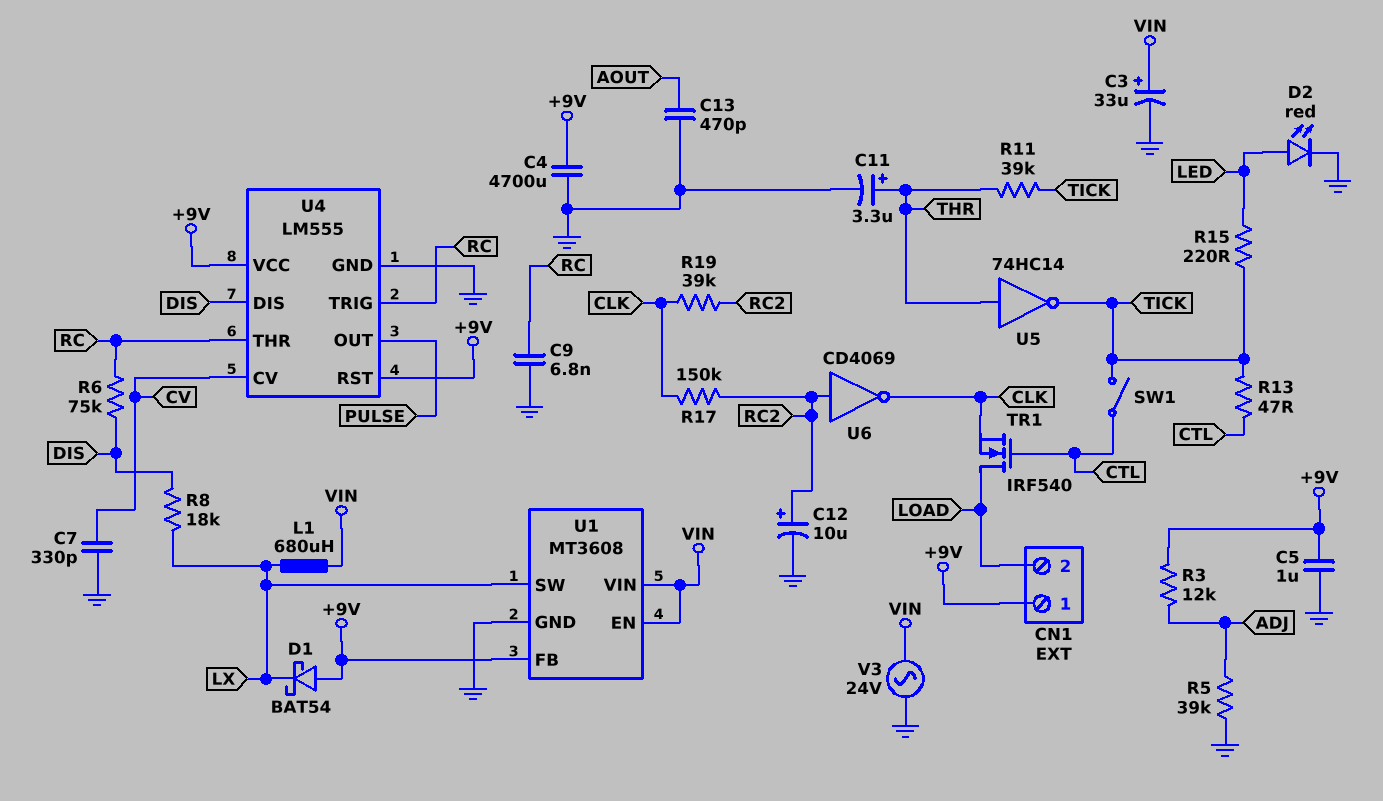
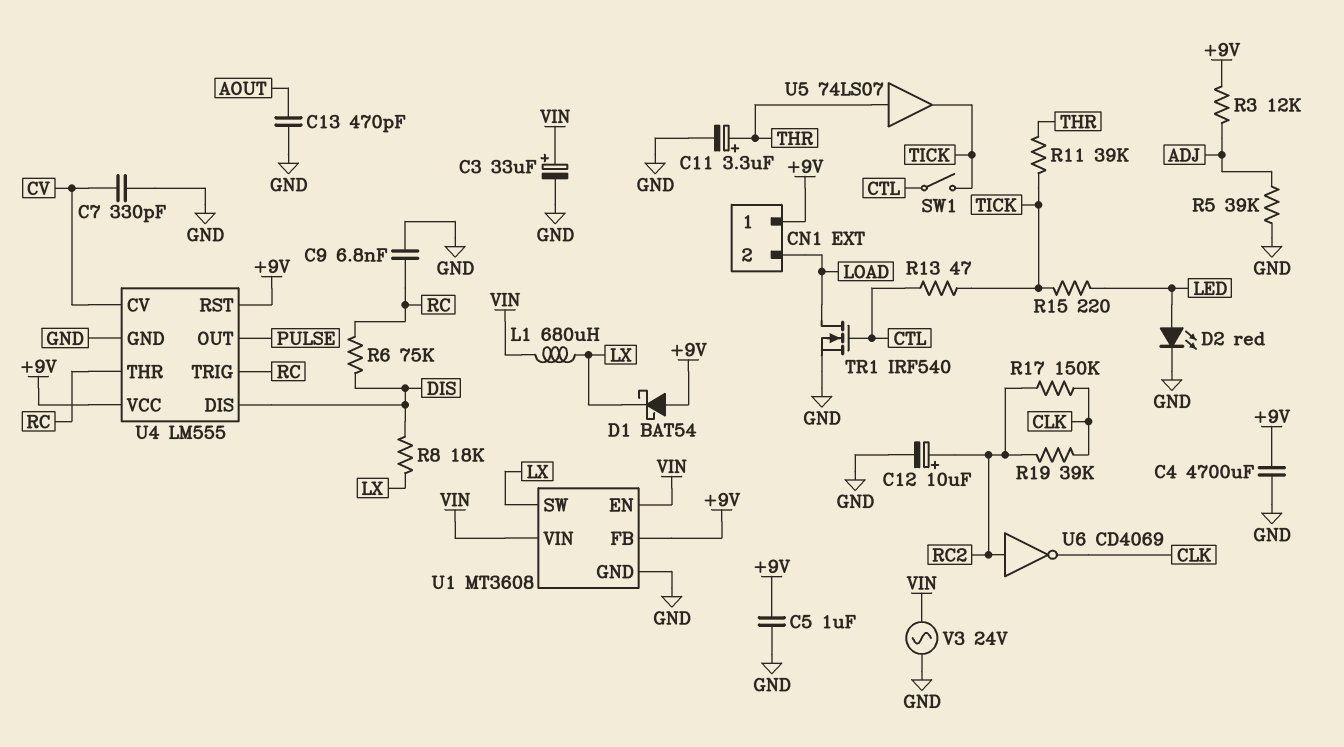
TR1: NMOS IRF540 (G CTL, D LOAD, S CLK) -> NMOS IRF540 (G CTL, D LOAD, S GND)
U5: NOT 74HC14 (in THR, out TICK) -> buffer 74LS07 (in THR, out TICK)

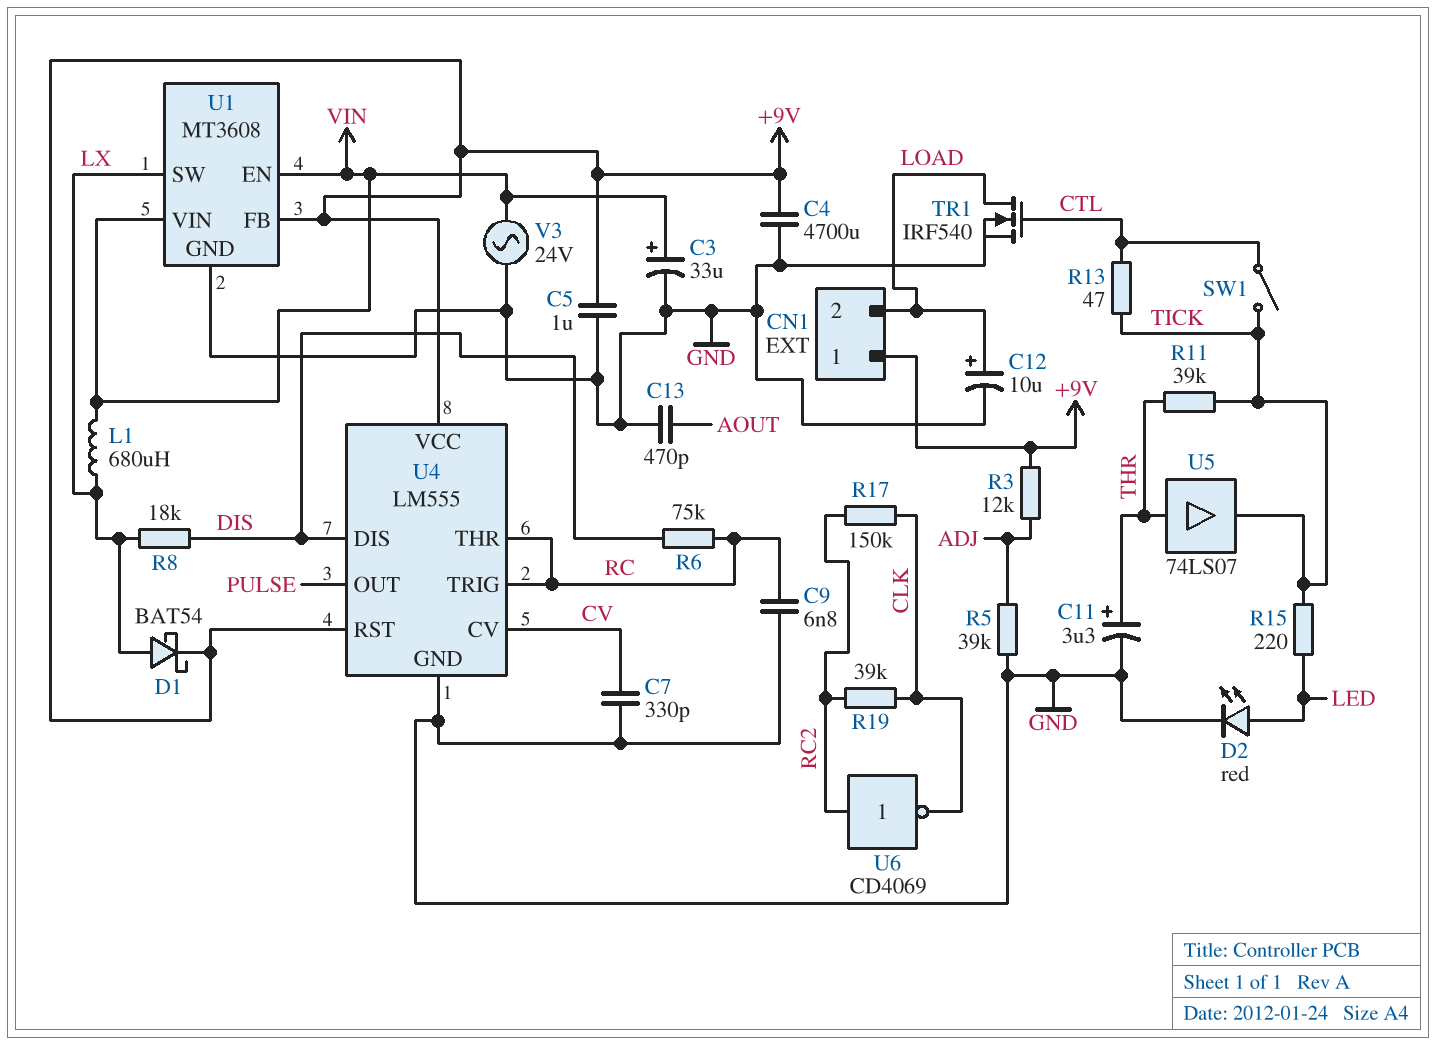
C12: 10uF (plus RC2, minus GND) -> 10uF (plus LOAD, minus GND)
D1: schottky BAT54 (A +9V, K LX) -> schottky BAT54 (A LX, K +9V)

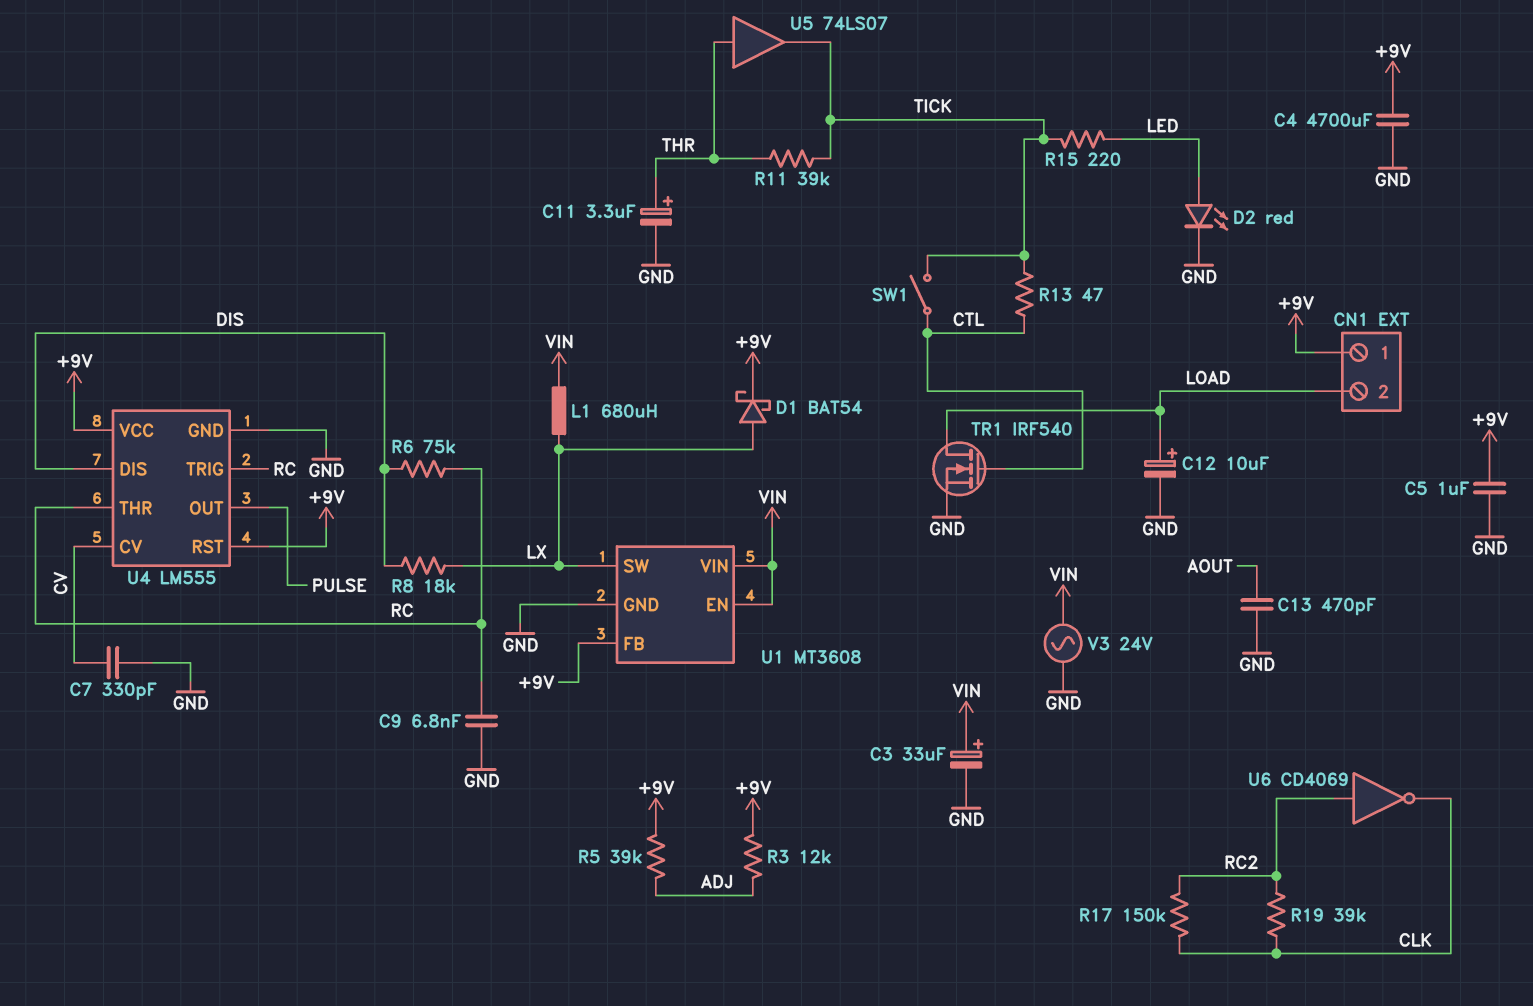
R5: 39k (ADJ, GND) -> 39k (+9V, ADJ)

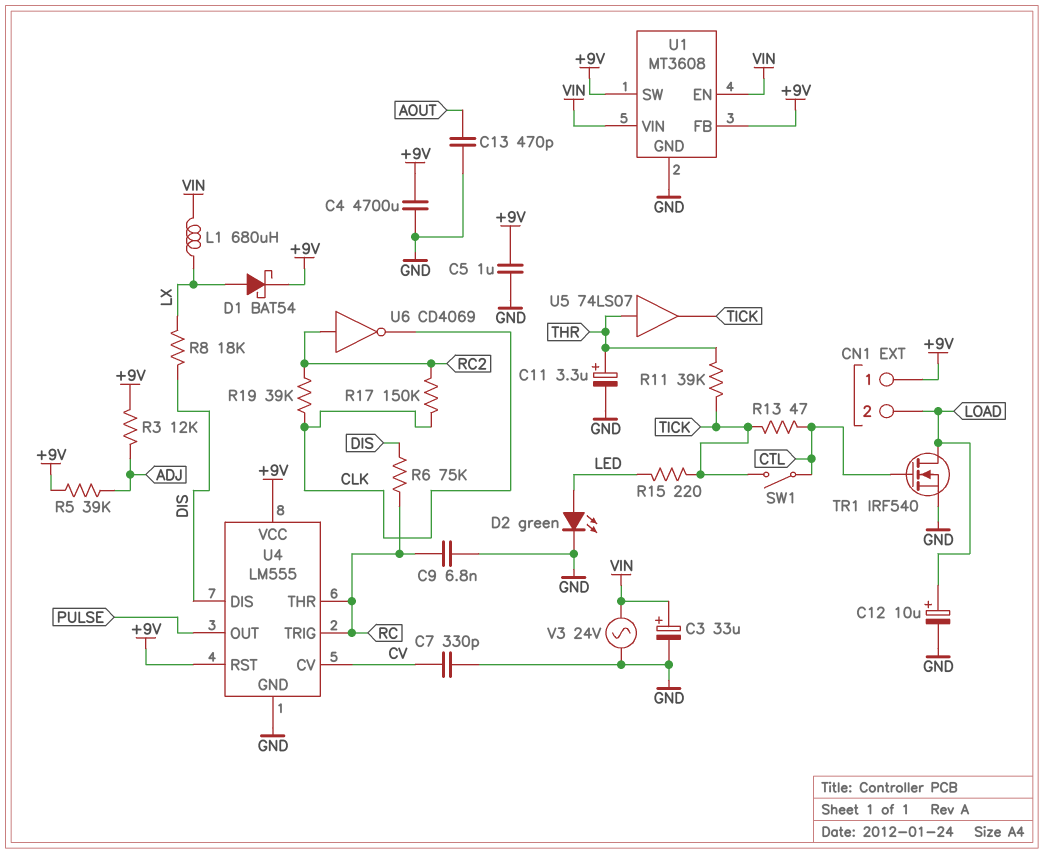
D2: LED red (A LED, K GND) -> LED green (A LED, K GND)
U1 pin SW: LX -> +9V

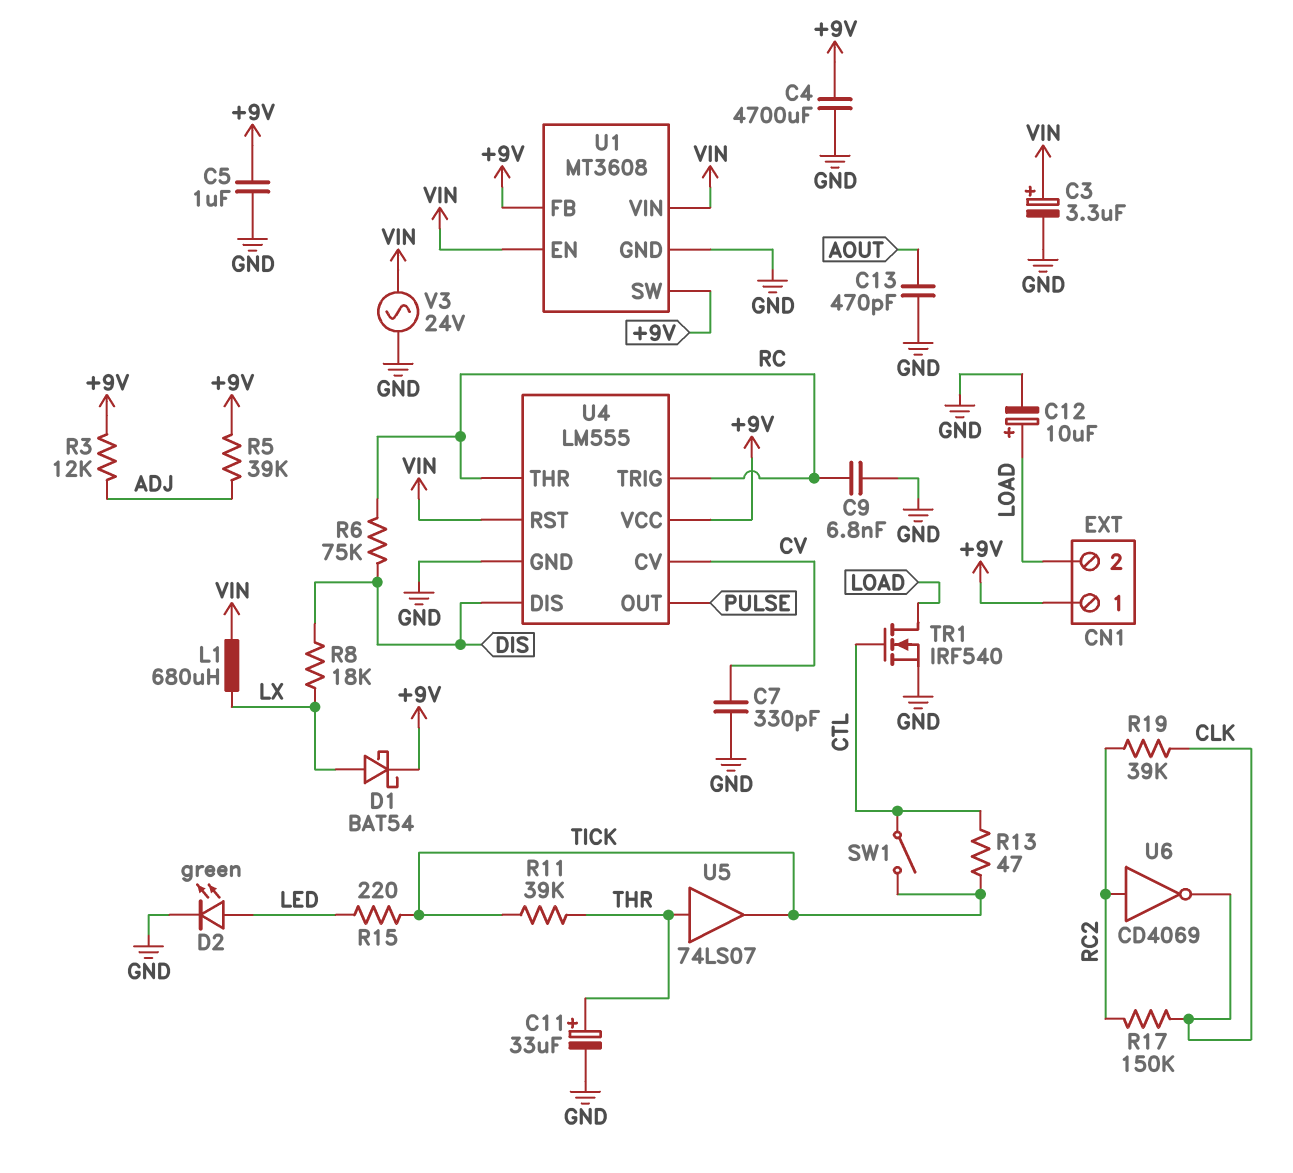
C3: 33uF (plus VIN, minus GND) -> 3.3uF (plus VIN, minus GND)
C11: 3.3uF (plus THR, minus GND) -> 33uF (plus THR, minus GND)
U4 pin RST: +9V -> VIN

